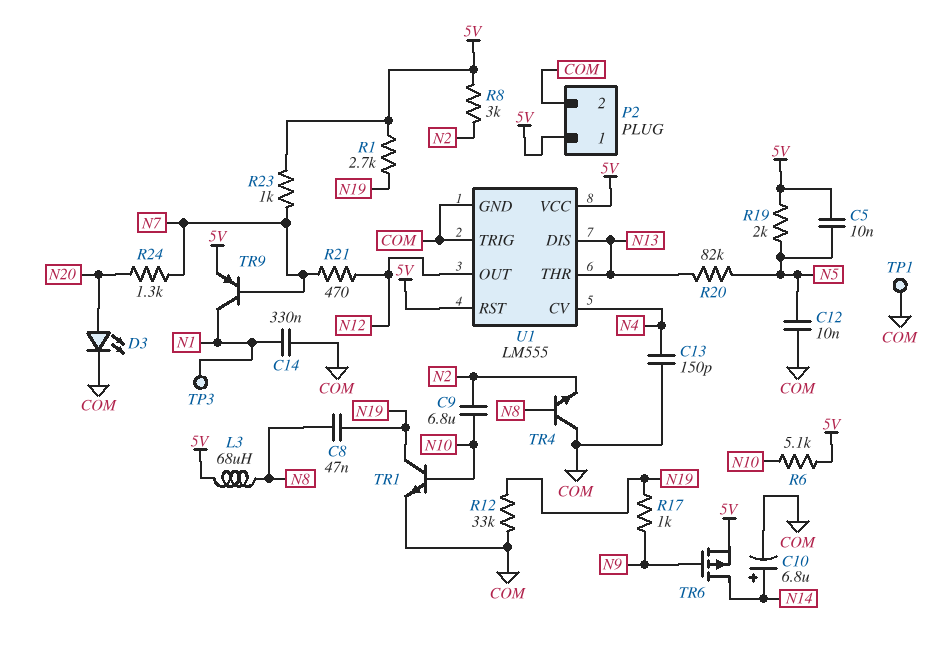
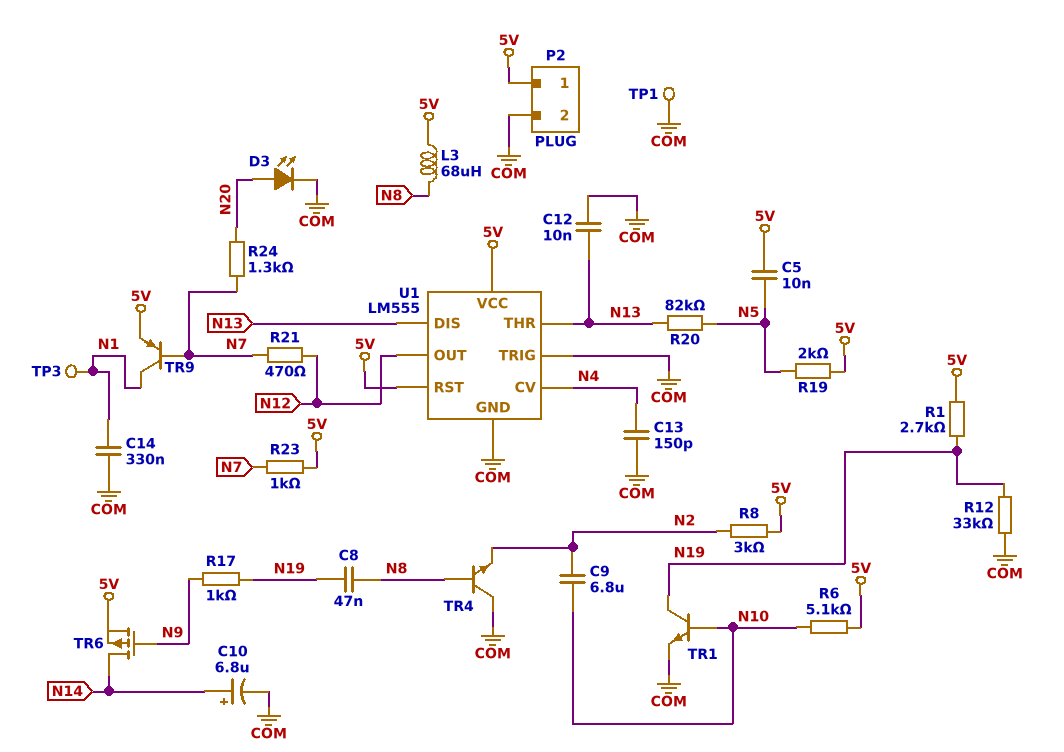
C12: 10nF (COM, N5) -> 10nF (COM, N13)

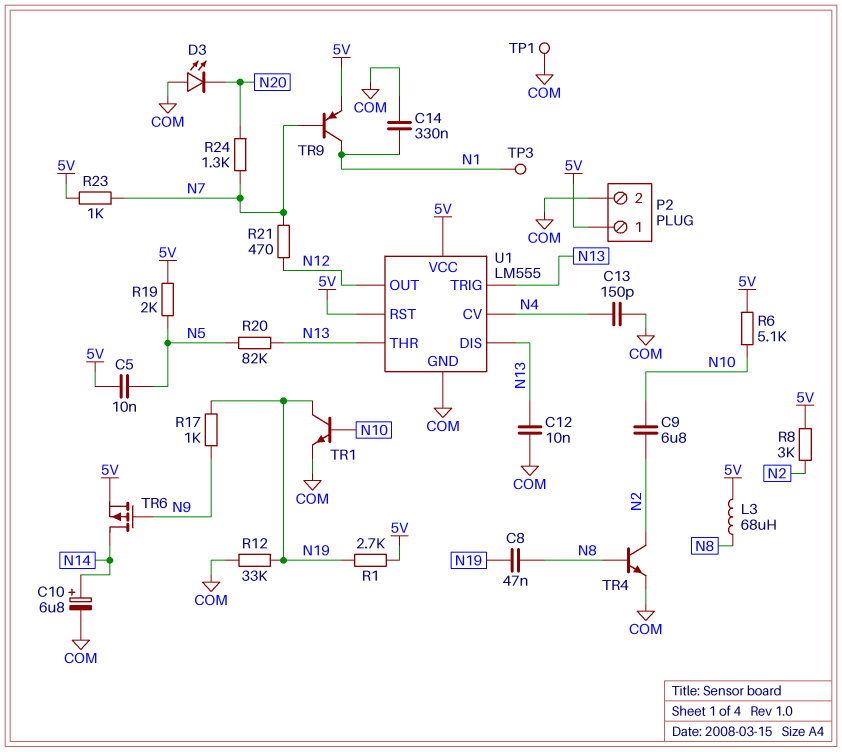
D3: LED (A N20, K COM) -> LED (A COM, K N20)
TR4: NPN (B N8, C COM, E N2) -> NPN (B N8, C N2, E COM)
U1 pin TRIG: COM -> N13

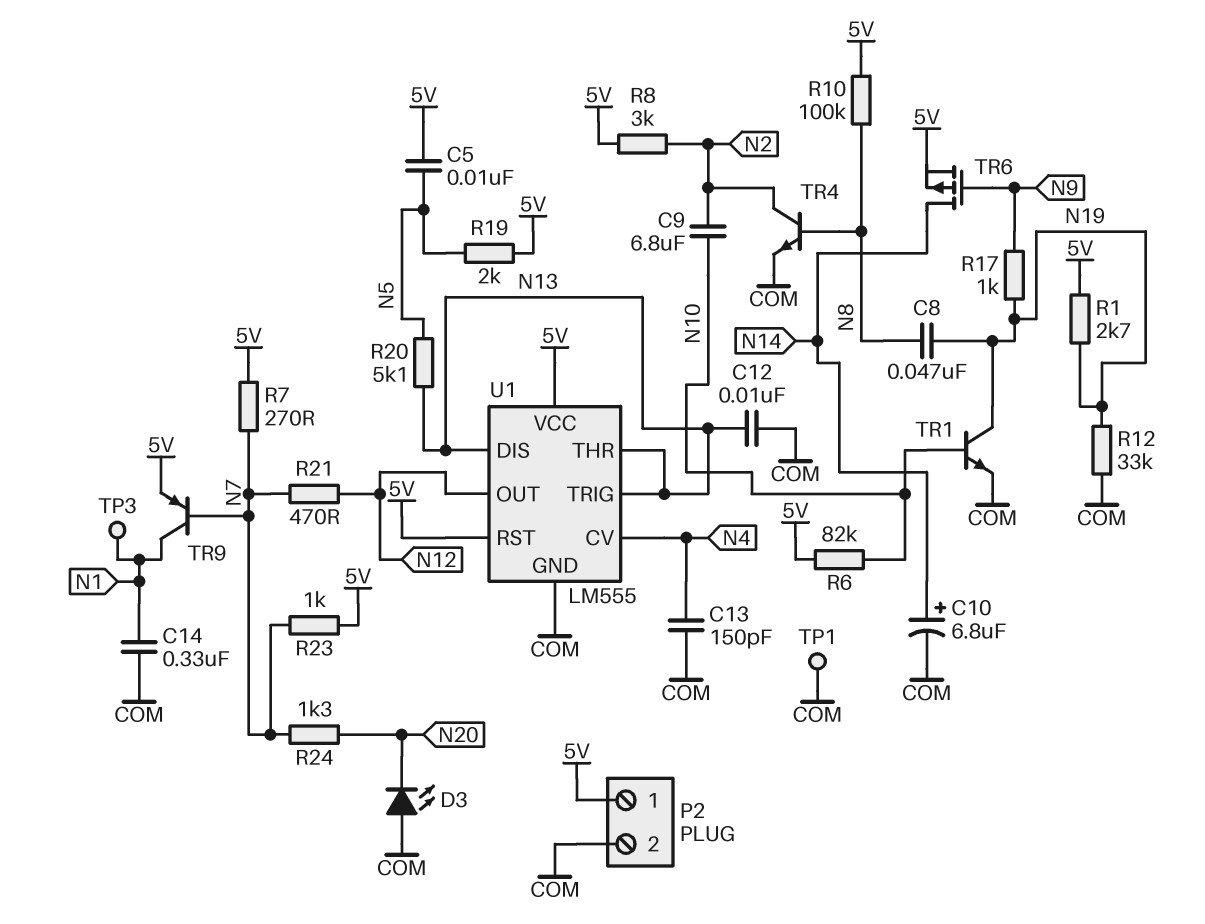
L3: 68uH (5V, N8) -> none
R6: 5.1k (5V, N10) -> 82k (5V, N10)
R7: none -> 270 (5V, N7)
R10: none -> 100k (5V, N8)
R20: 82k (N5, N13) -> 5.1k (N5, N13)

